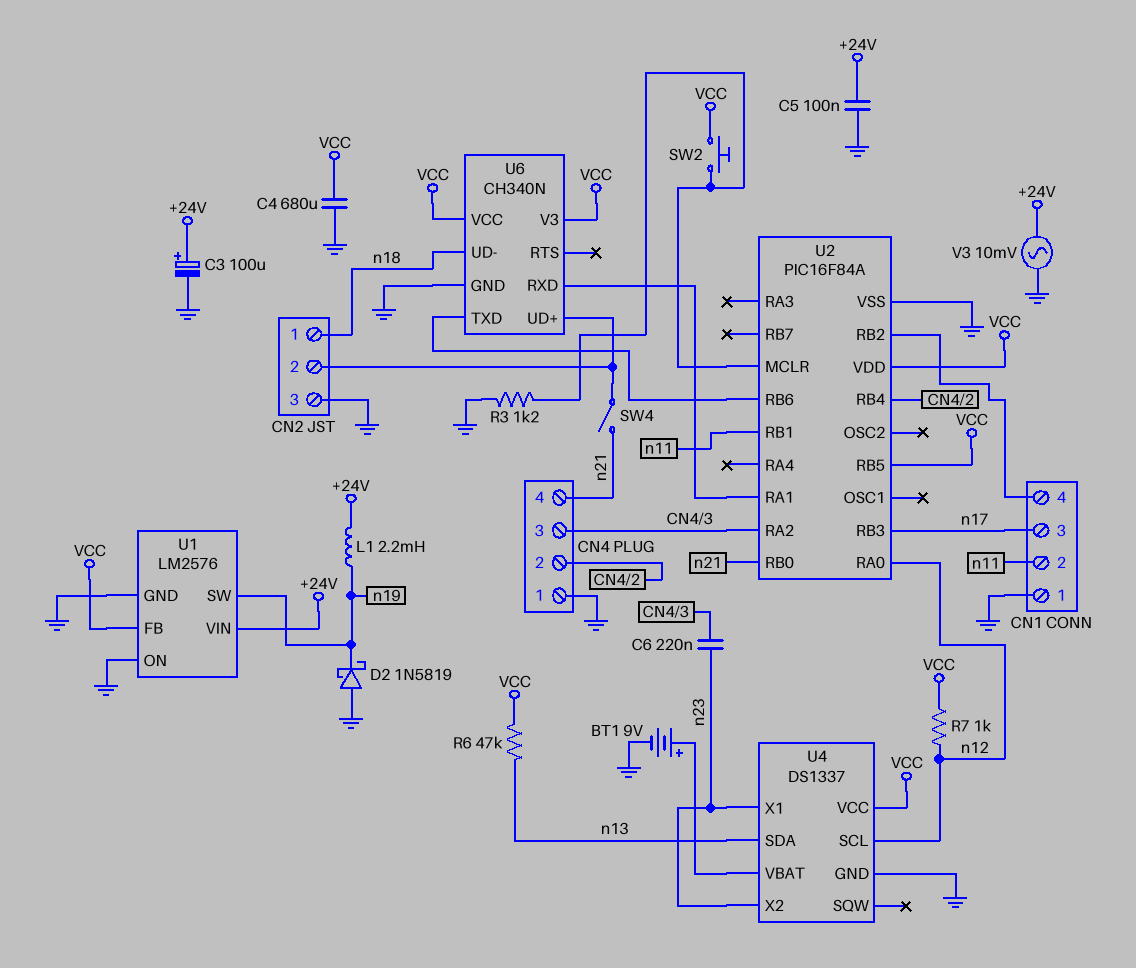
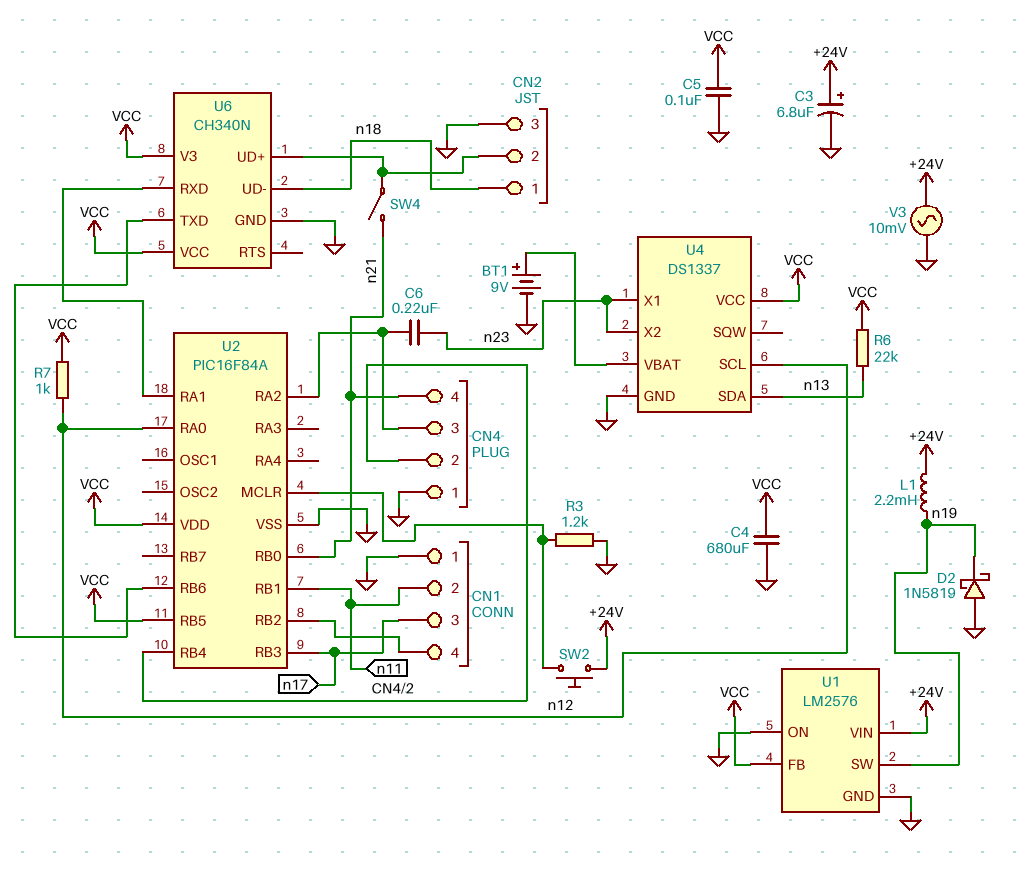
C3: 100uF (plus +24V, minus GND) -> 6.8uF (plus +24V, minus GND)
C5: 100nF (+24V, GND) -> 100nF (GND, VCC)
R6: 47k (VCC, n13) -> 22k (VCC, n13)
SW2: button (U2/MCLR, VCC) -> button (+24V, U2/MCLR)

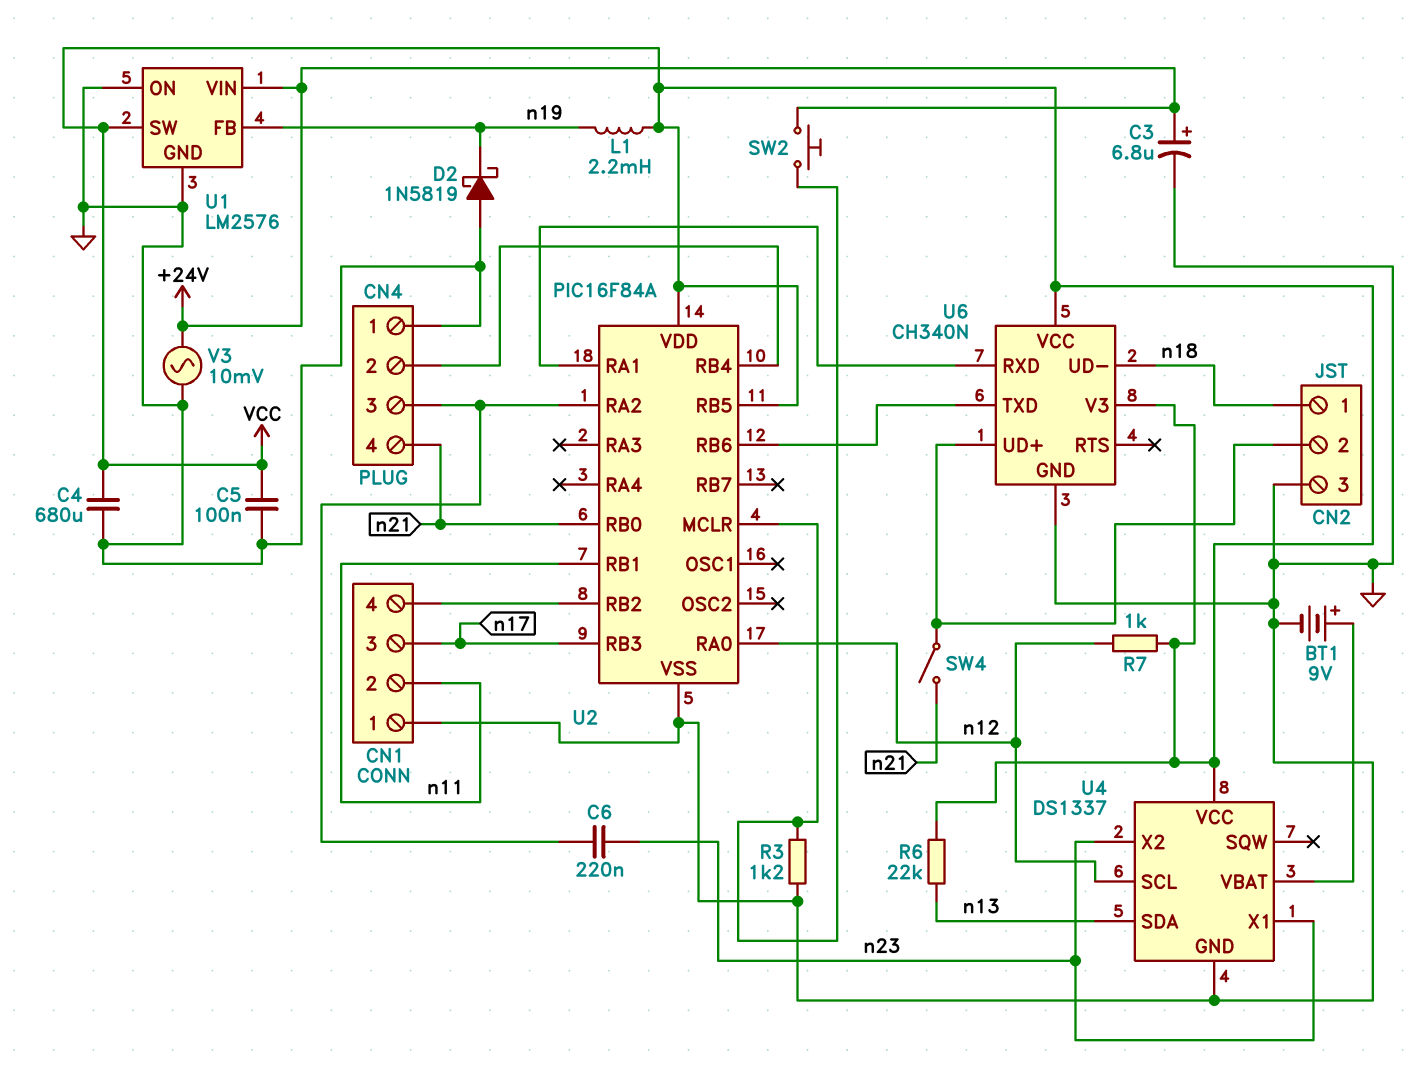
L1: 2.2mH (+24V, n19) -> 2.2mH (VCC, n19)
U1 pin FB: VCC -> n19
U1 pin SW: n19 -> VCC

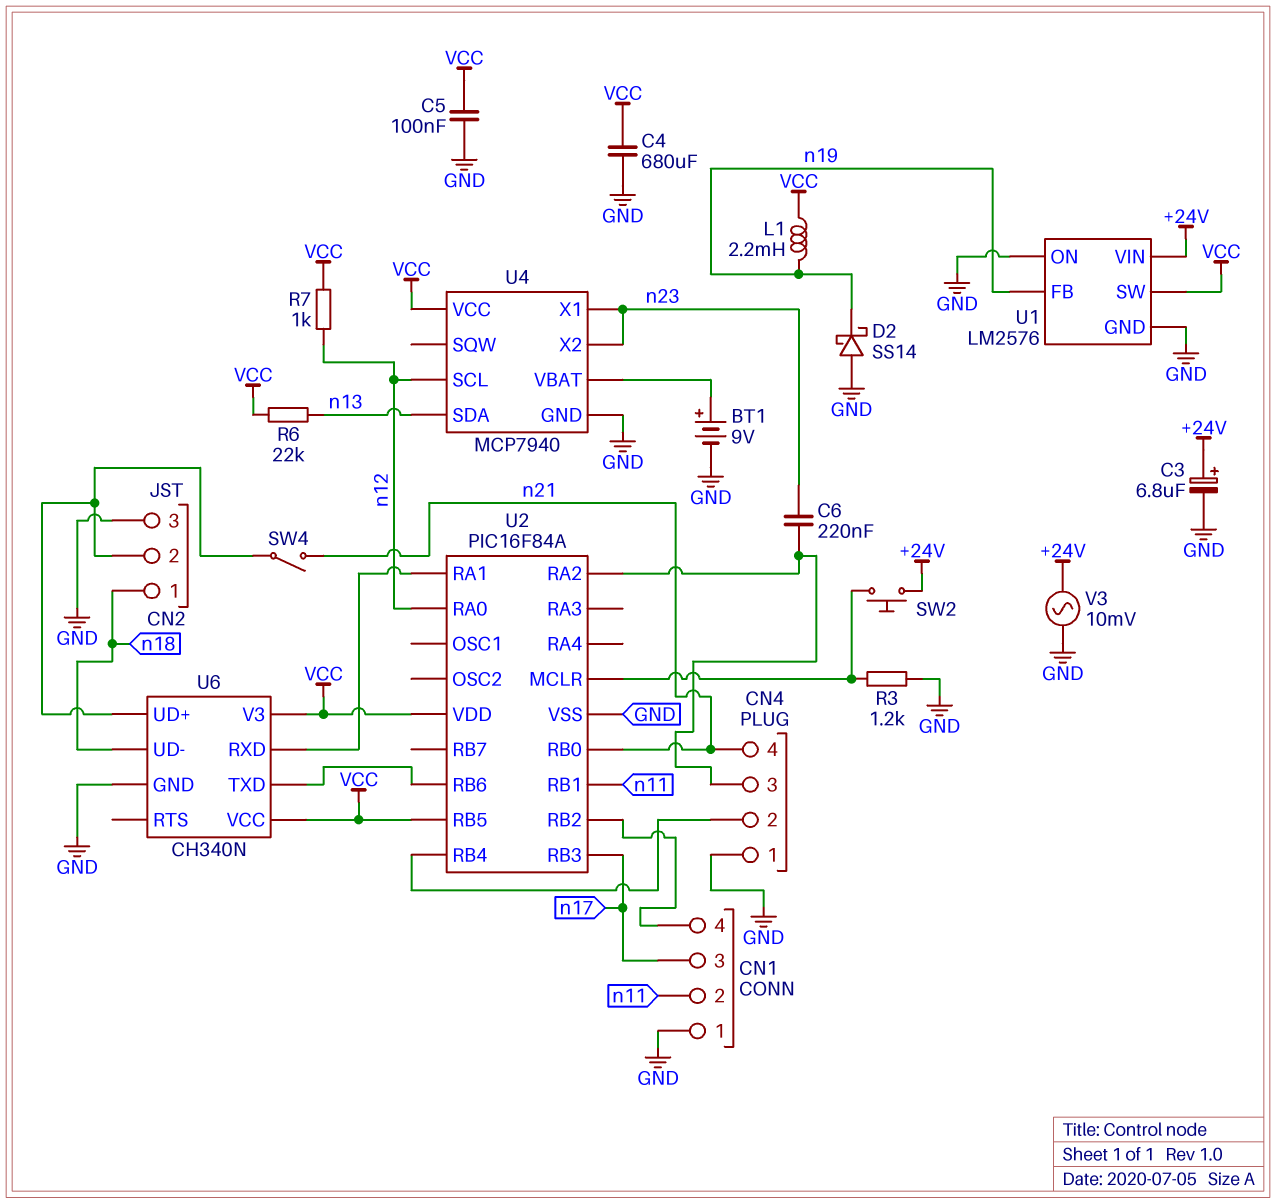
D2: schottky 1N5819 (A GND, K n19) -> schottky SS14 (A GND, K n19)
U4: DS1337 -> MCP7940

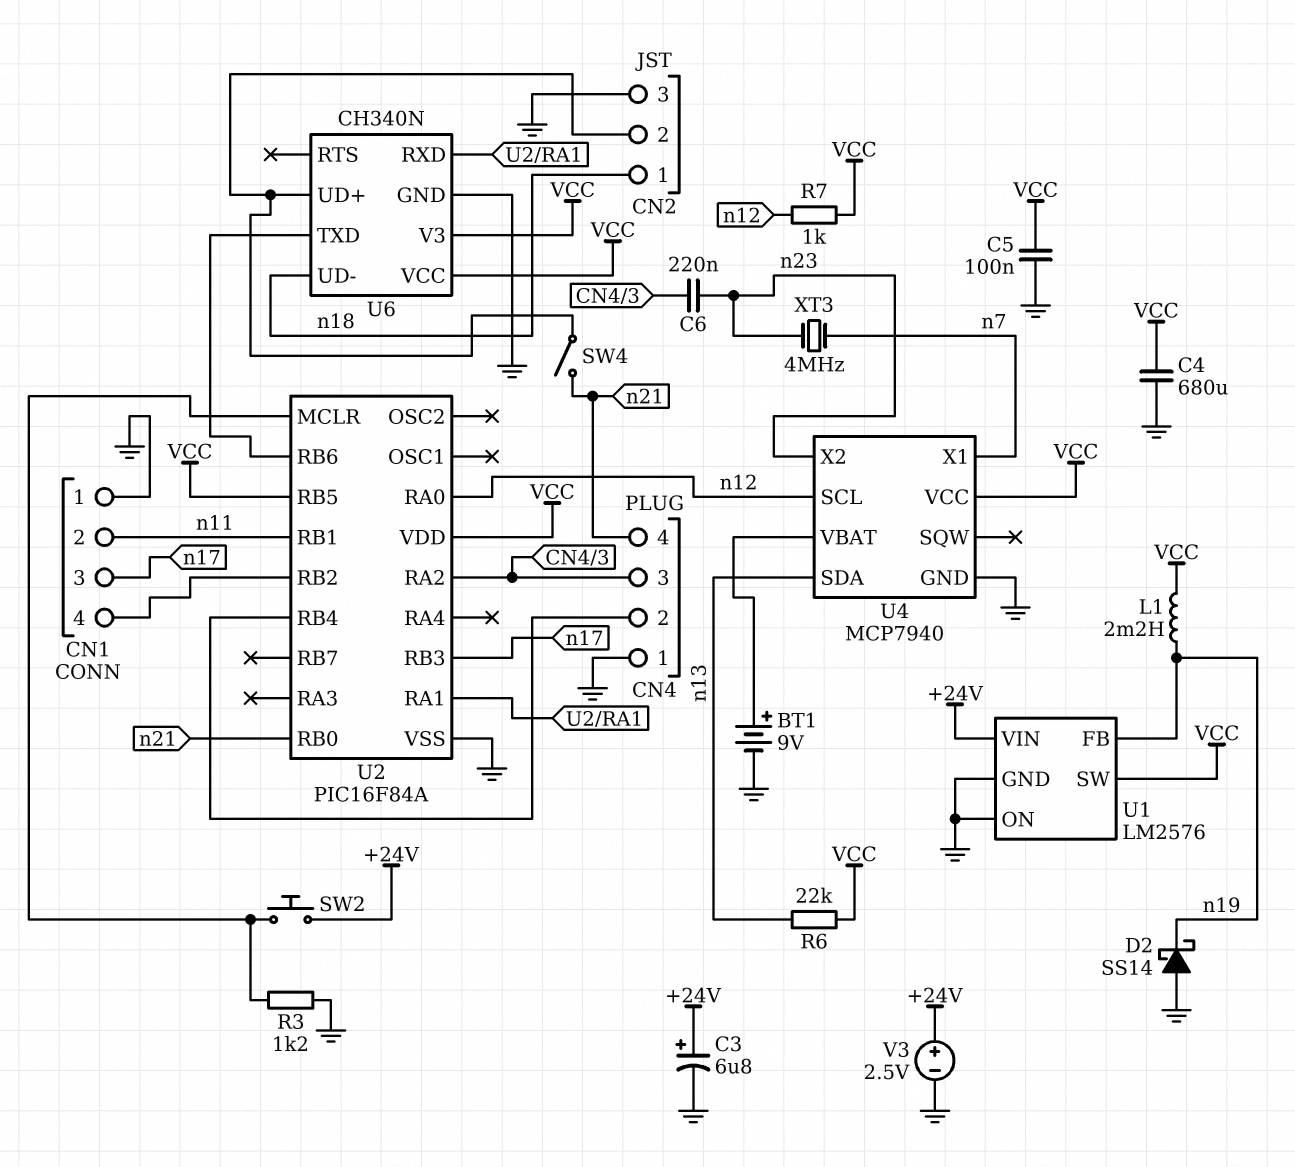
U4 pin X1: n23 -> n7
V3: AC 10mV (+24V, GND) -> 2.5V (plus +24V, minus GND)
XT3: none -> 4MHz (n7, n23)

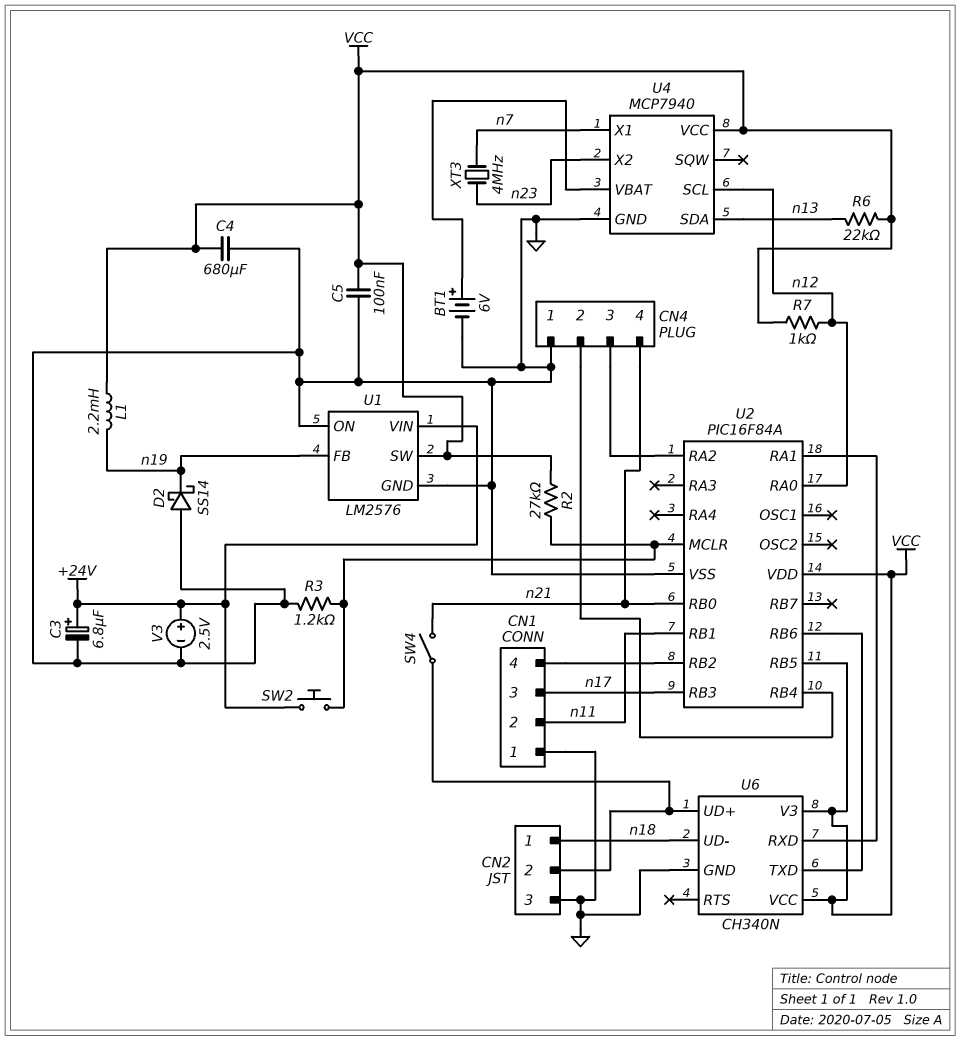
BT1: 9V (plus U4/VBAT, minus GND) -> 6V (plus U4/VBAT, minus GND)
C6: 220nF (CN4/3, n23) -> none
R2: none -> 27k (U2/MCLR, VCC)

